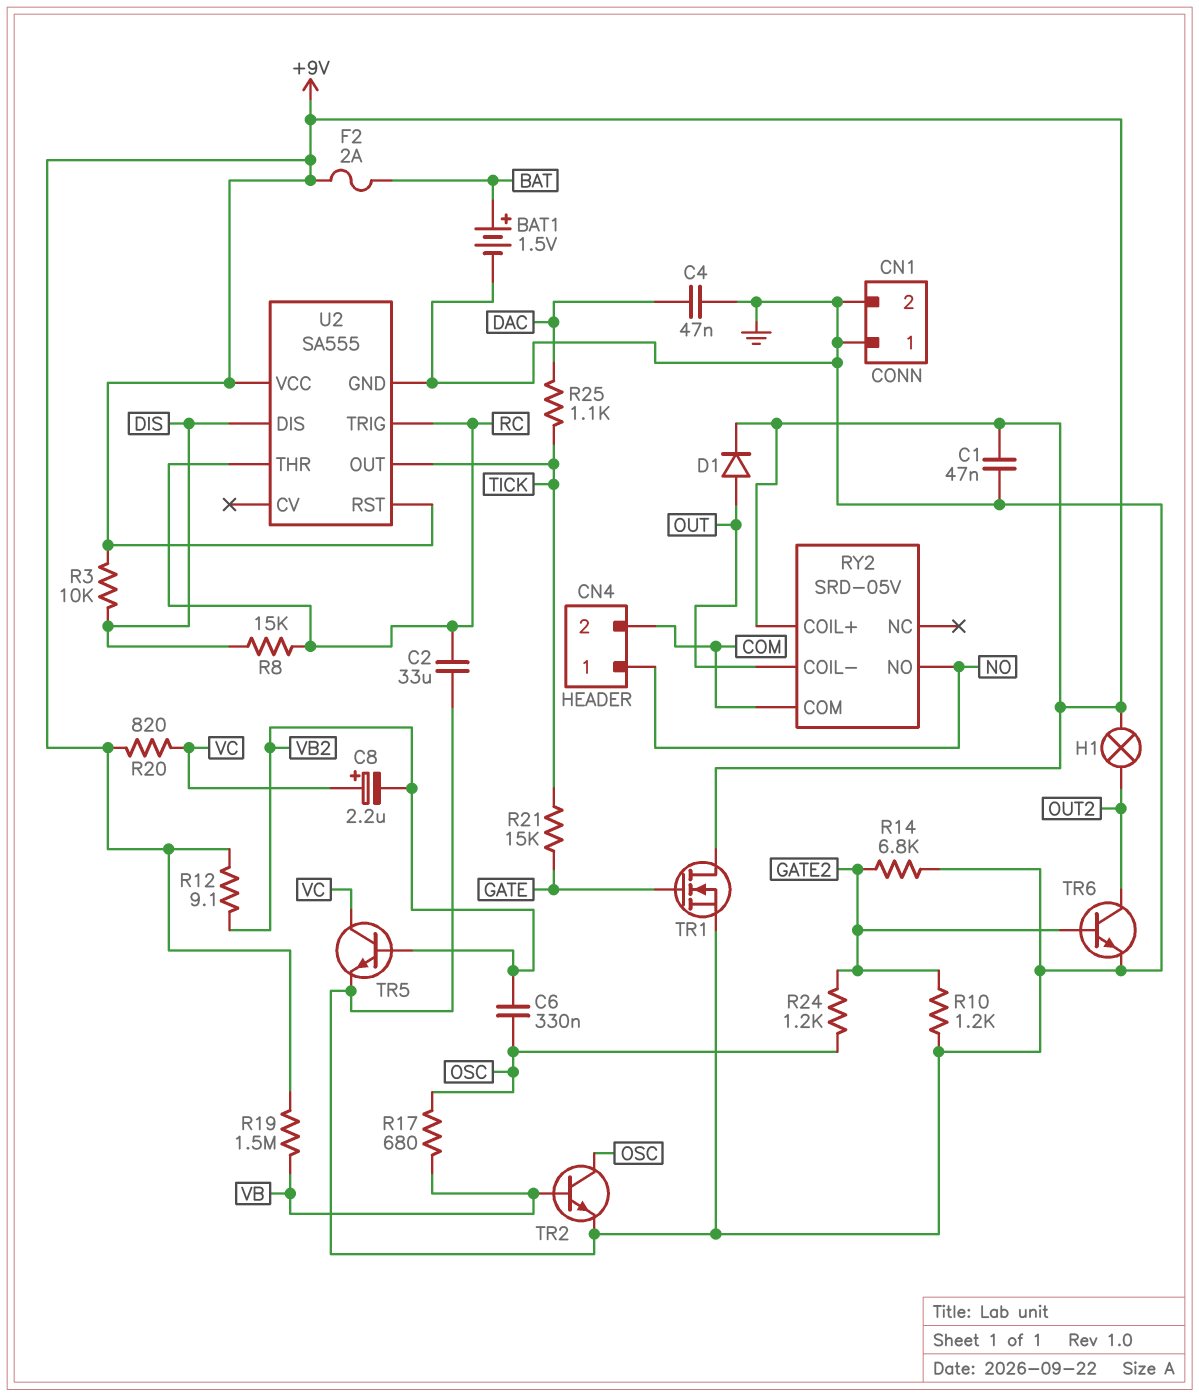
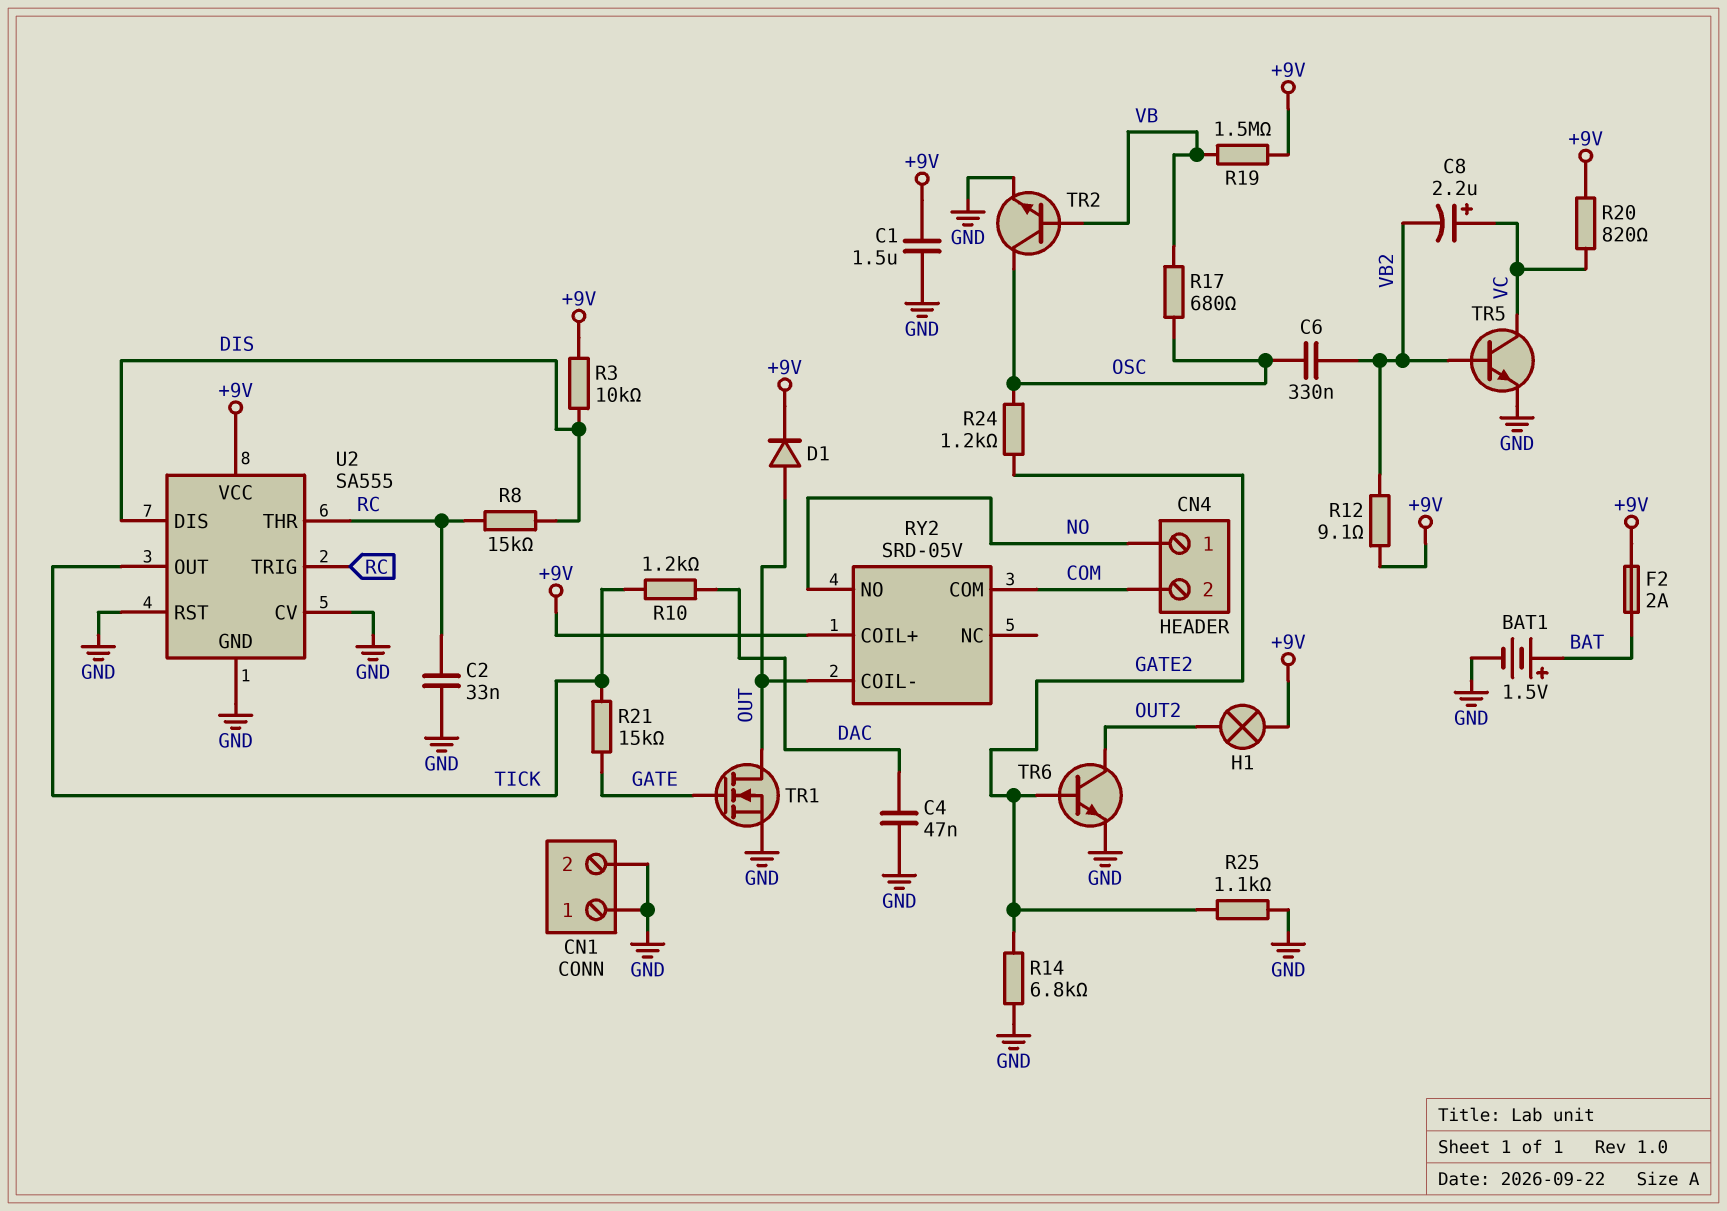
C1: 47nF (+9V, GND) -> 1.5uF (+9V, GND)
C2: 33uF (GND, RC) -> 33nF (GND, RC)
R10: 1.2k (GATE2, GND) -> 1.2k (DAC, TICK)
R25: 1.1k (DAC, TICK) -> 1.1k (GATE2, GND)
TR1: NMOS (G GATE, D +9V, S GND) -> NMOS (G GATE, D OUT, S GND)
U2 pin CV: none -> GND
U2 pin RST: +9V -> GND

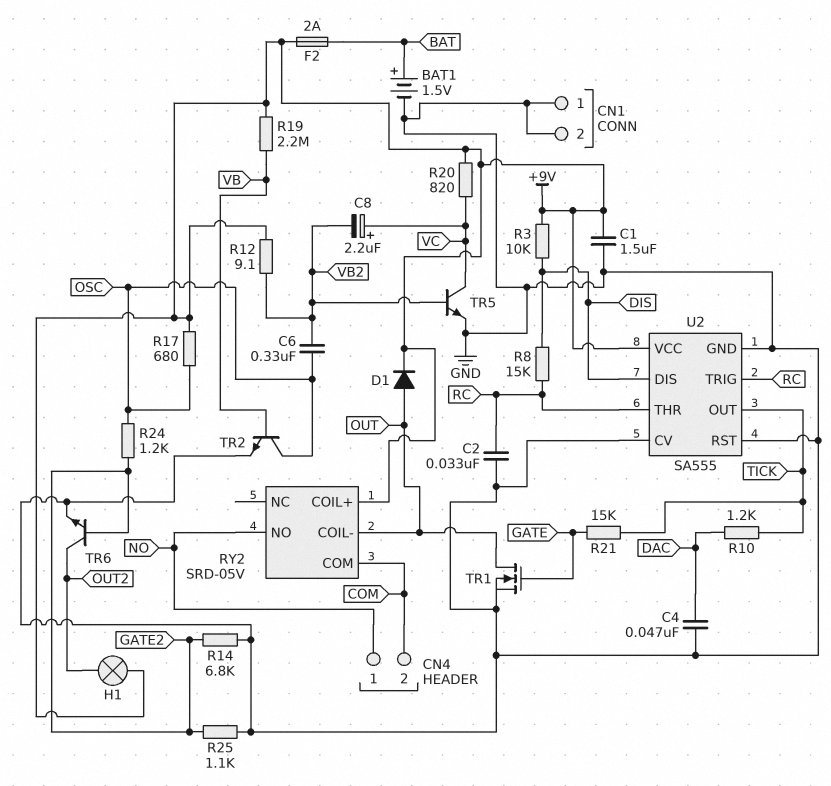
R17: 680 (OSC, VB) -> 680 (+9V, OSC)
R19: 1.5M (+9V, VB) -> 2.2M (+9V, VB)

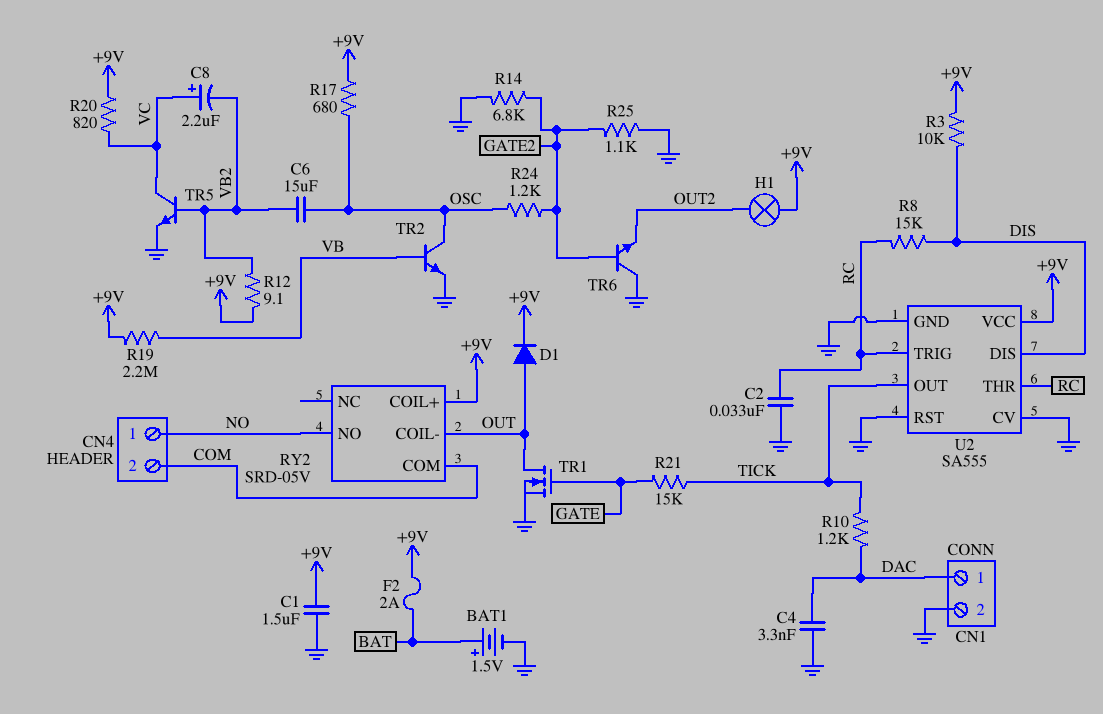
C4: 47nF (DAC, GND) -> 3.3nF (DAC, GND)
C6: 330nF (OSC, VB2) -> 15uF (OSC, VB2)
CN1 pin 1: GND -> DAC
TR6: NPN (B GATE2, C OUT2, E GND) -> NPN (B GATE2, C GND, E OUT2)

